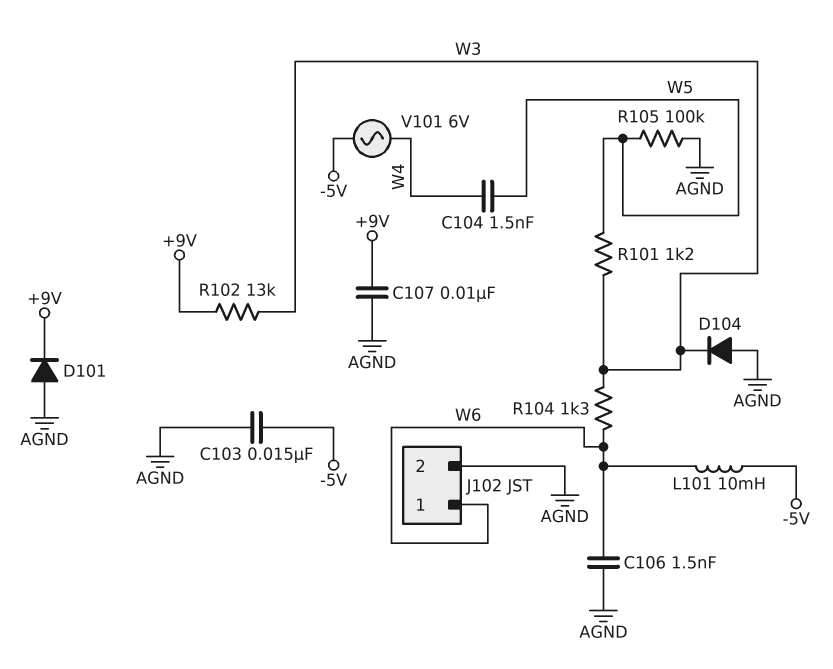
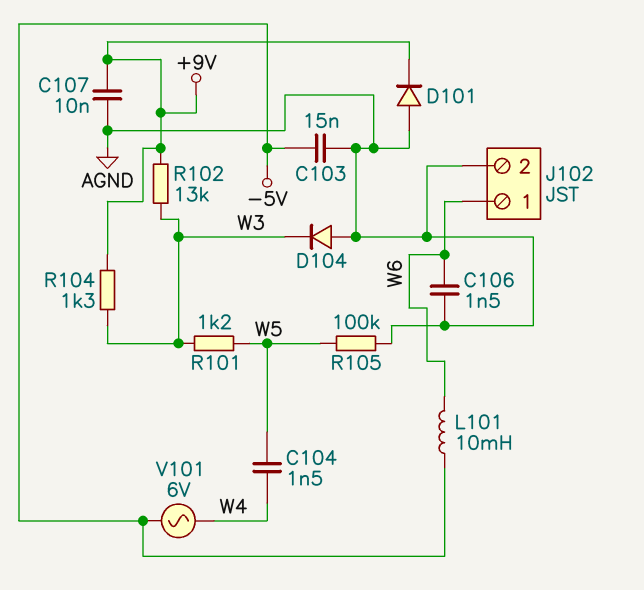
R104: 1.3k (W3, W6) -> 1.3k (+9V, W3)

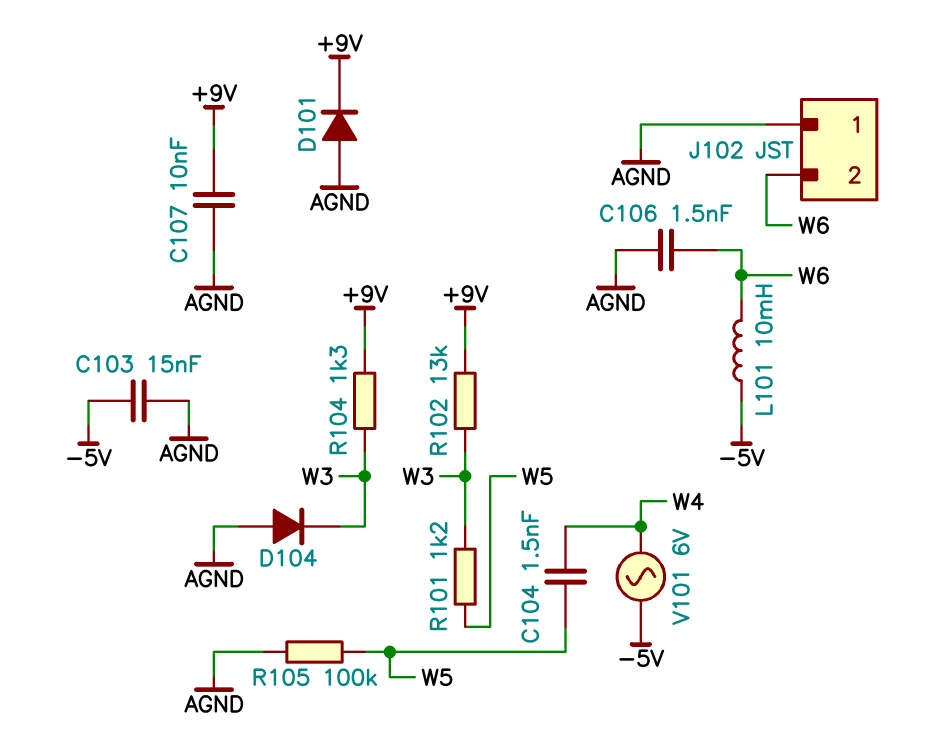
J102 pin 1: W6 -> AGND
J102 pin 2: AGND -> W6

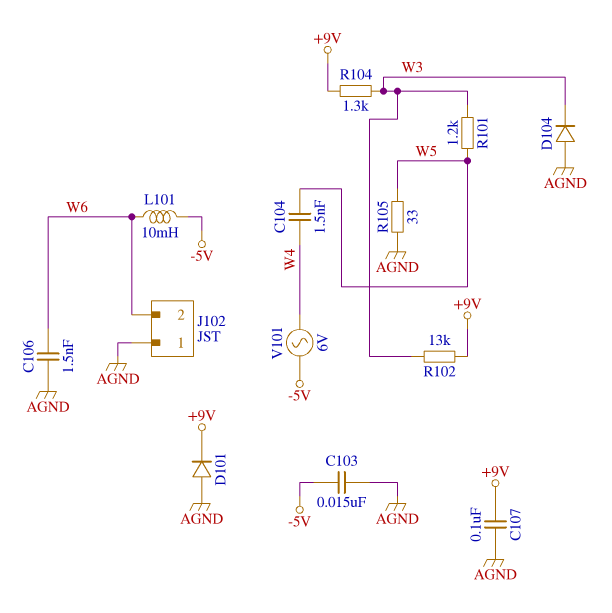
C107: 10nF (+9V, AGND) -> 100nF (+9V, AGND)
R105: 100k (AGND, W5) -> 33 (AGND, W5)

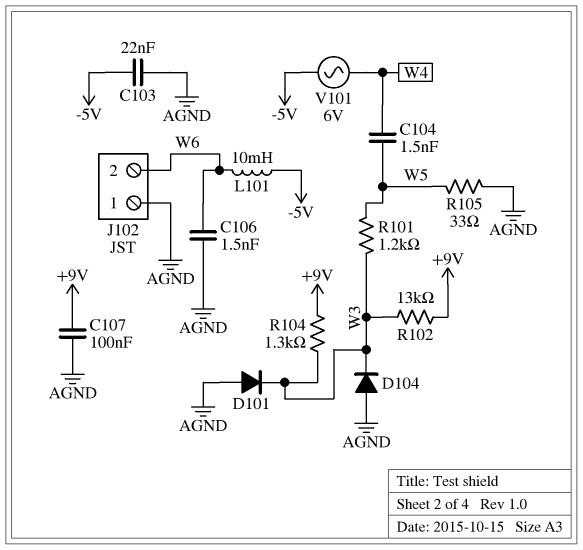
C103: 15nF (-5V, AGND) -> 22nF (-5V, AGND)
D101: diode (A AGND, K +9V) -> diode (A AGND, K W3)

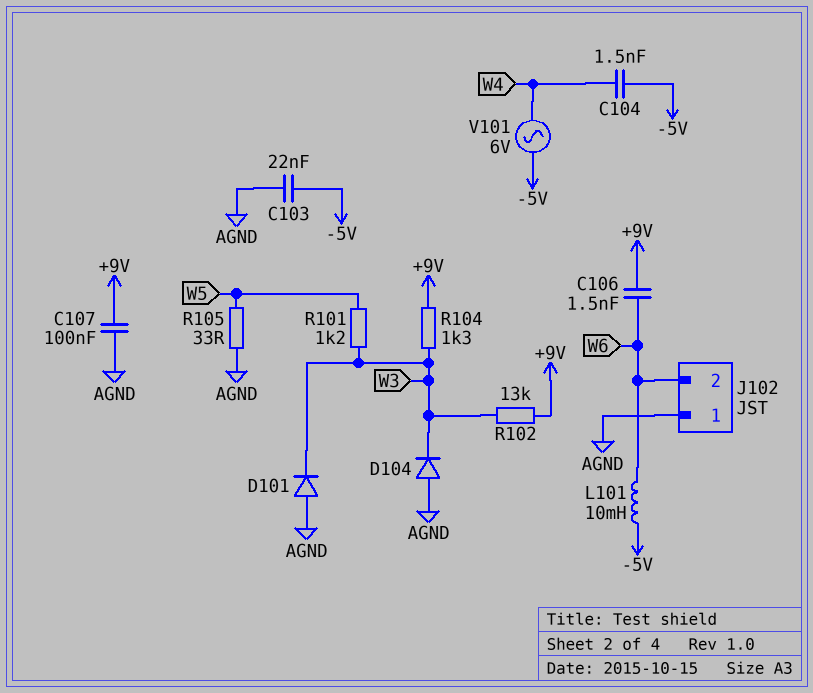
C104: 1.5nF (W4, W5) -> 1.5nF (-5V, W4)
C106: 1.5nF (AGND, W6) -> 1.5nF (+9V, W6)

